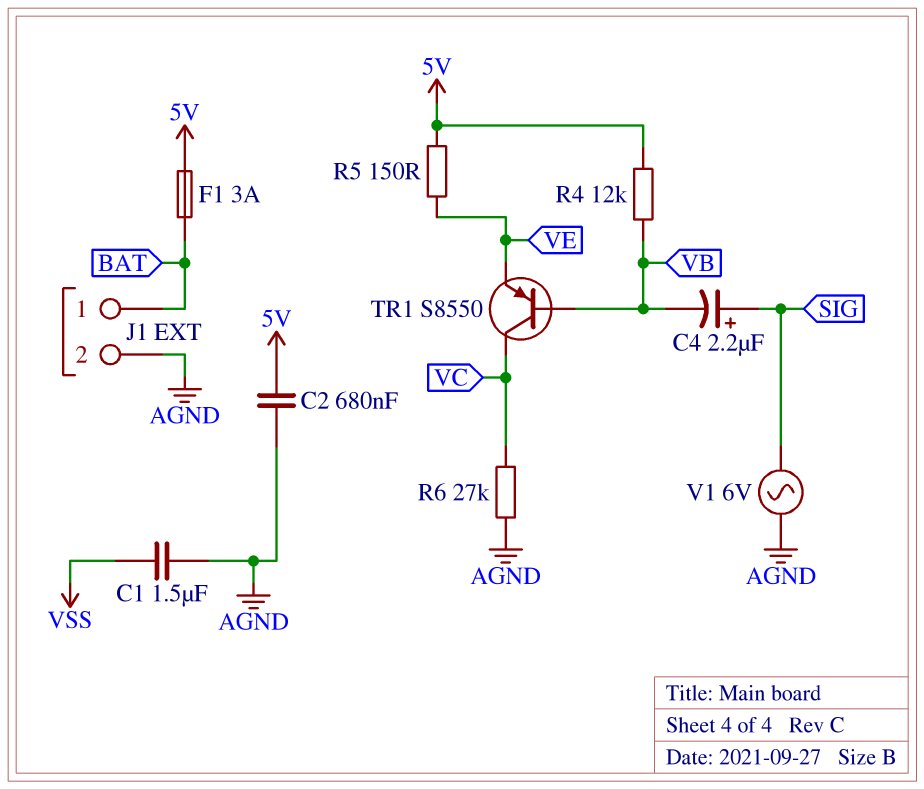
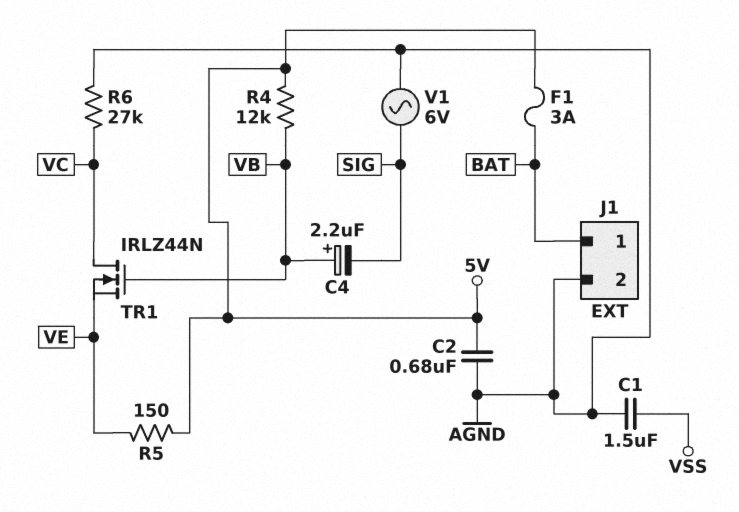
C4: 2.2uF (plus SIG, minus VB) -> 2.2uF (plus VB, minus SIG)
TR1: PNP S8550 (B VB, C VC, E VE) -> NMOS IRLZ44N (G VB, D VC, S VE)

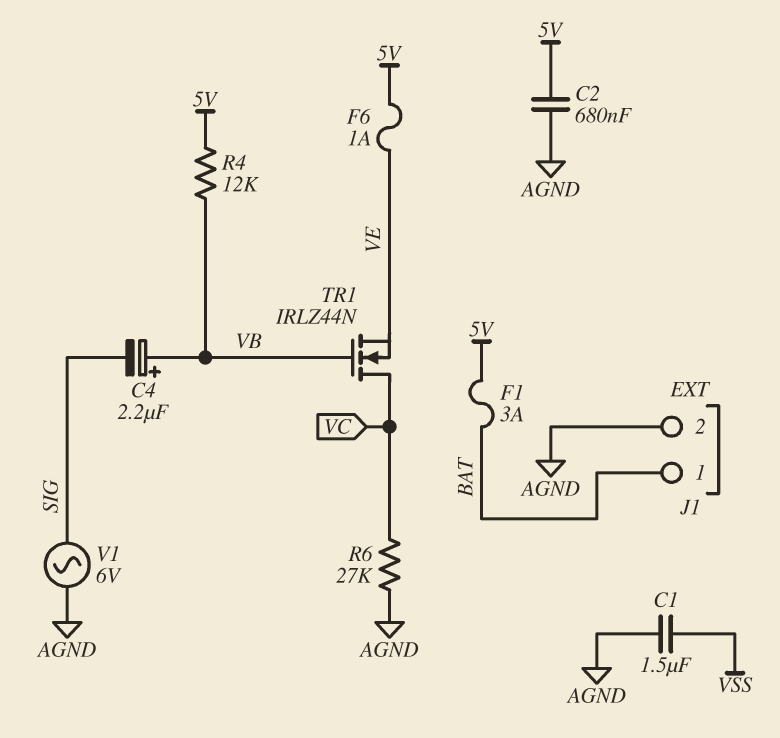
F6: none -> 1A (5V, VE)
R5: 150 (5V, VE) -> none

